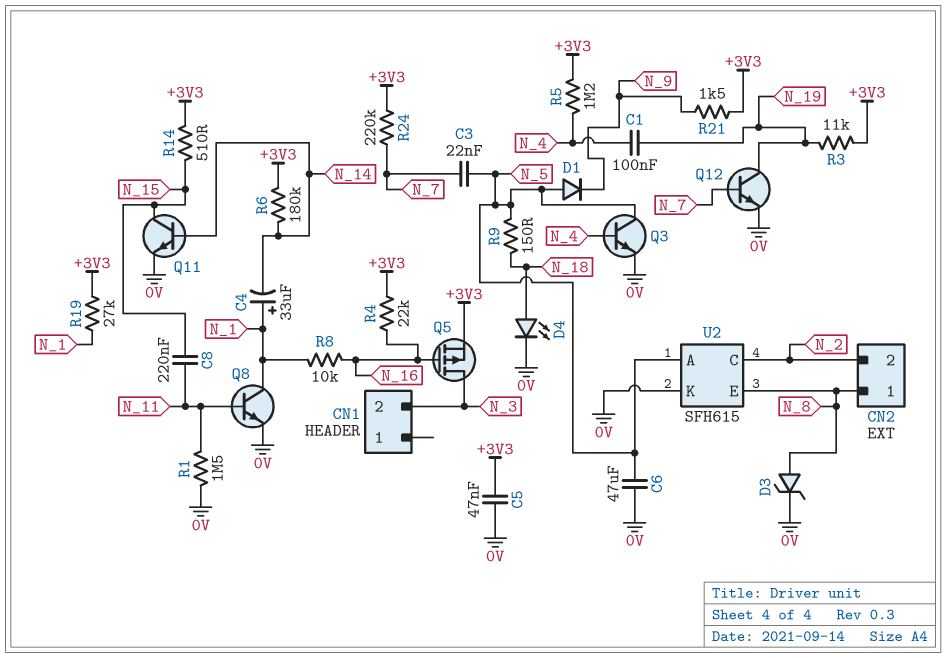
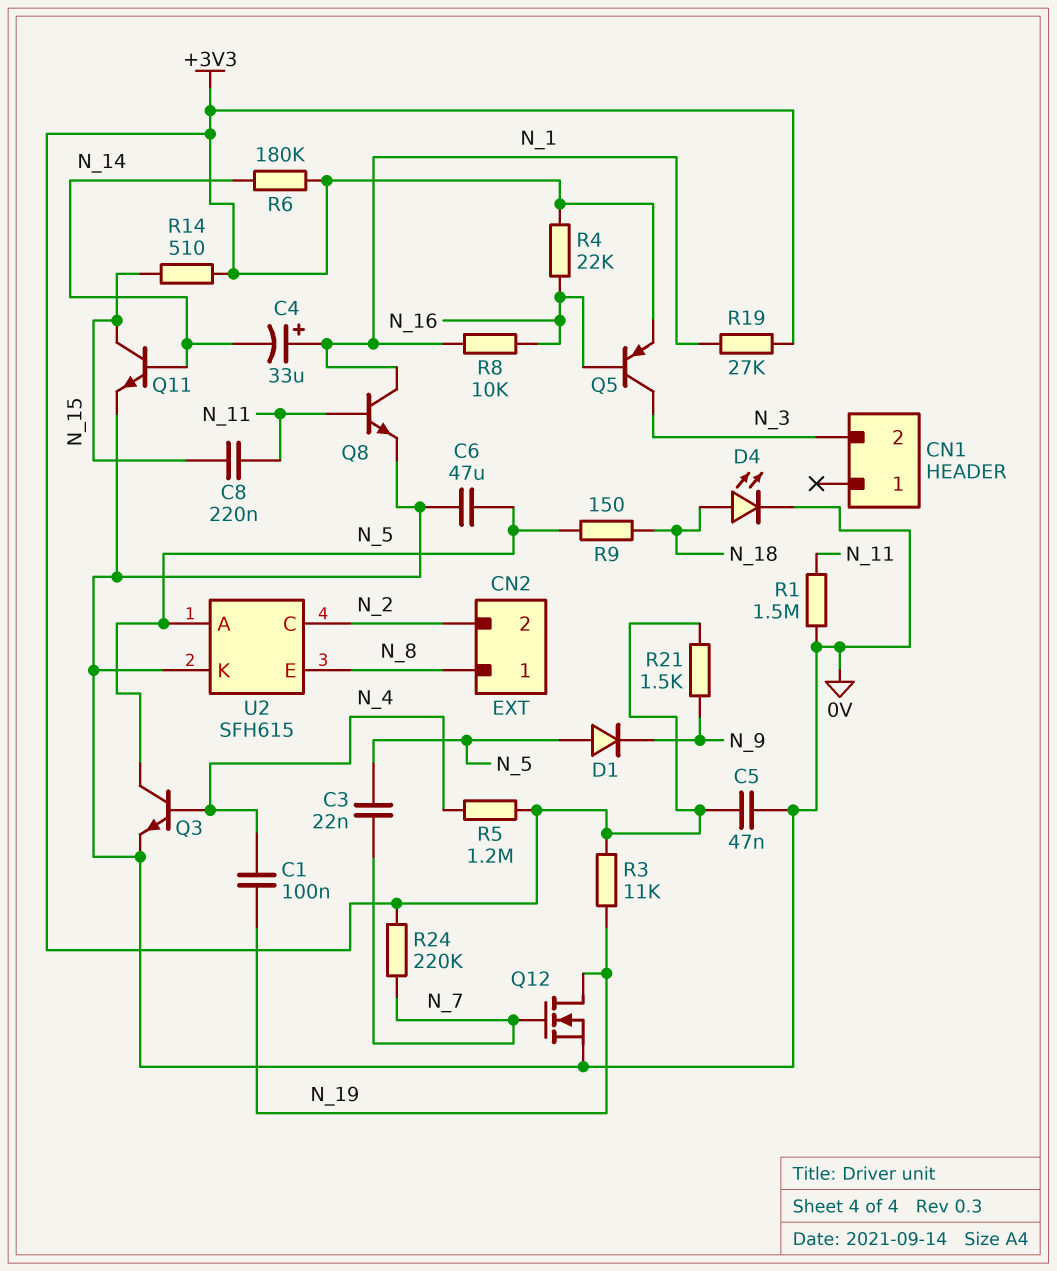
D3: zener (A N_8, K 0V) -> none
Q5: PMOS (G N_16, D N_3, S +3V3) -> PNP (B N_16, C N_3, E +3V3)
Q12: NPN (B N_7, C N_19, E 0V) -> NMOS (G N_7, D N_19, S 0V)

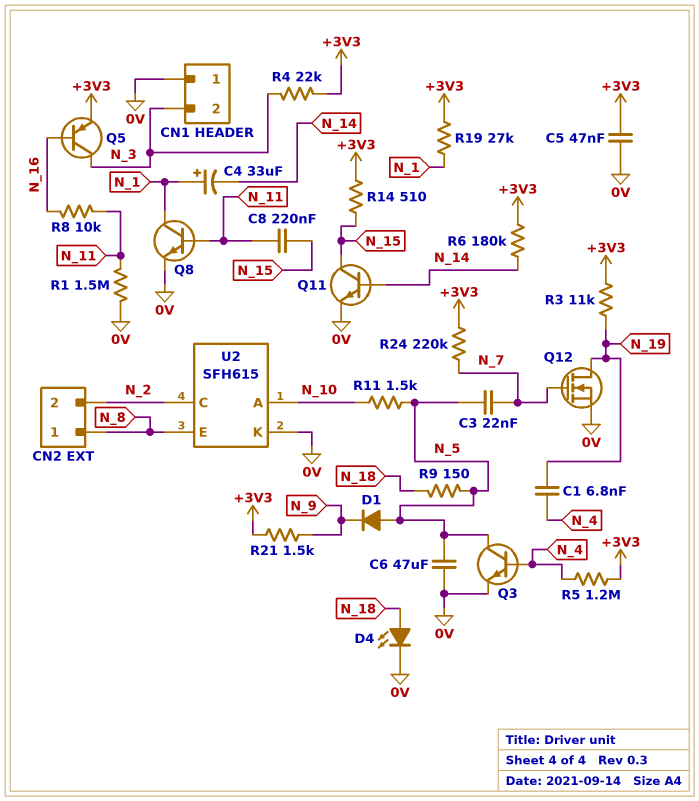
C1: 100nF (N_4, N_19) -> 6.8nF (N_4, N_19)
CN1 pin 1: none -> 0V
R4: 22k (+3V3, N_16) -> 22k (+3V3, N_3)
R8: 10k (N_1, N_16) -> 10k (N_11, N_16)
R11: none -> 1.5k (N_5, N_10)
U2 pin A: N_5 -> N_10

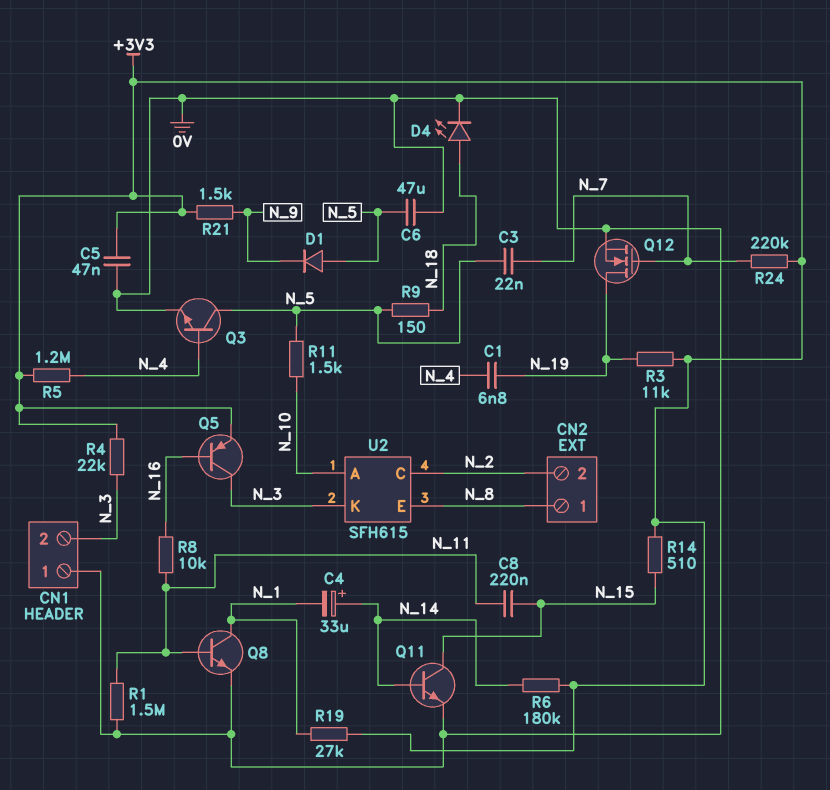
C4: 33uF (plus N_1, minus N_14) -> 33uF (plus N_14, minus N_1)
U2 pin K: 0V -> N_3

